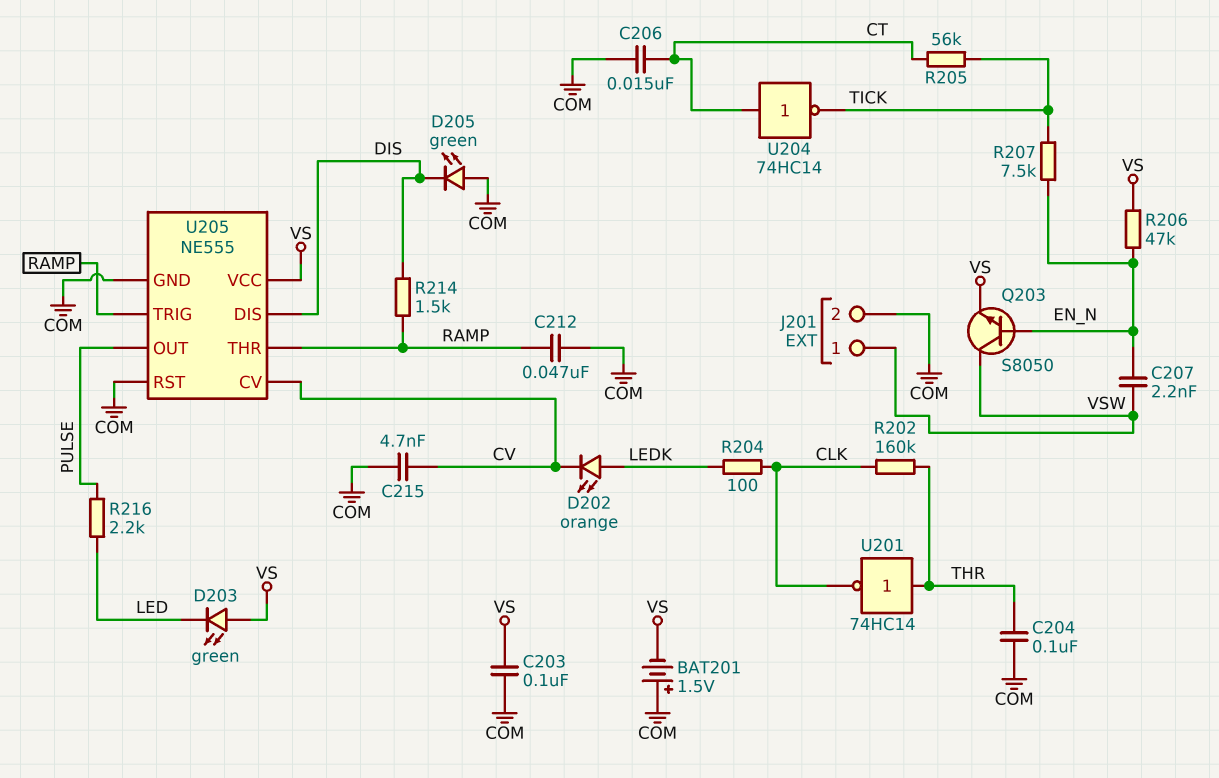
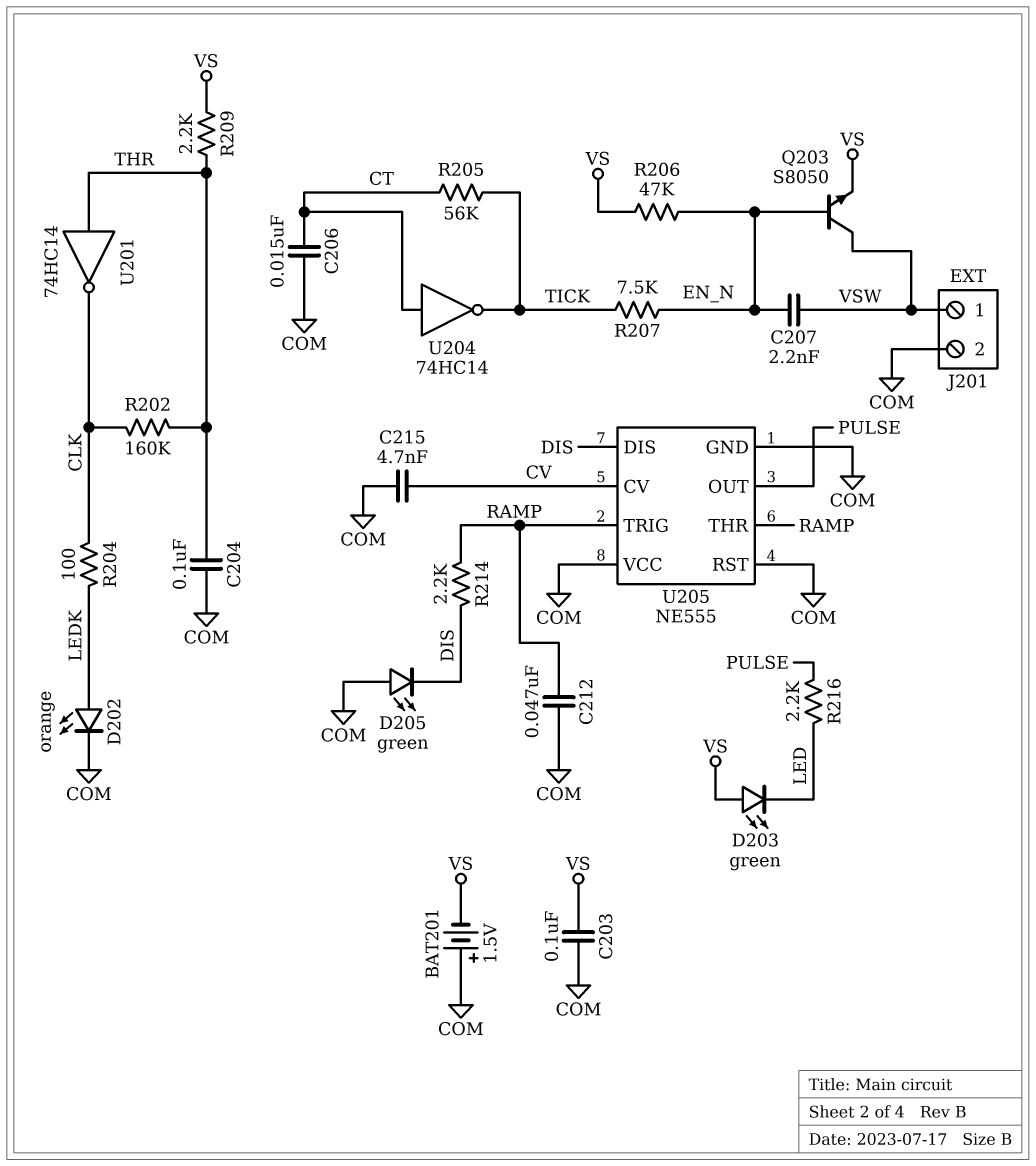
D202: LED orange (A LEDK, K CV) -> LED orange (A LEDK, K COM)
R209: none -> 2.2k (THR, VS)
R214: 1.5k (DIS, RAMP) -> 2.2k (DIS, RAMP)
U205 pin VCC: VS -> COM

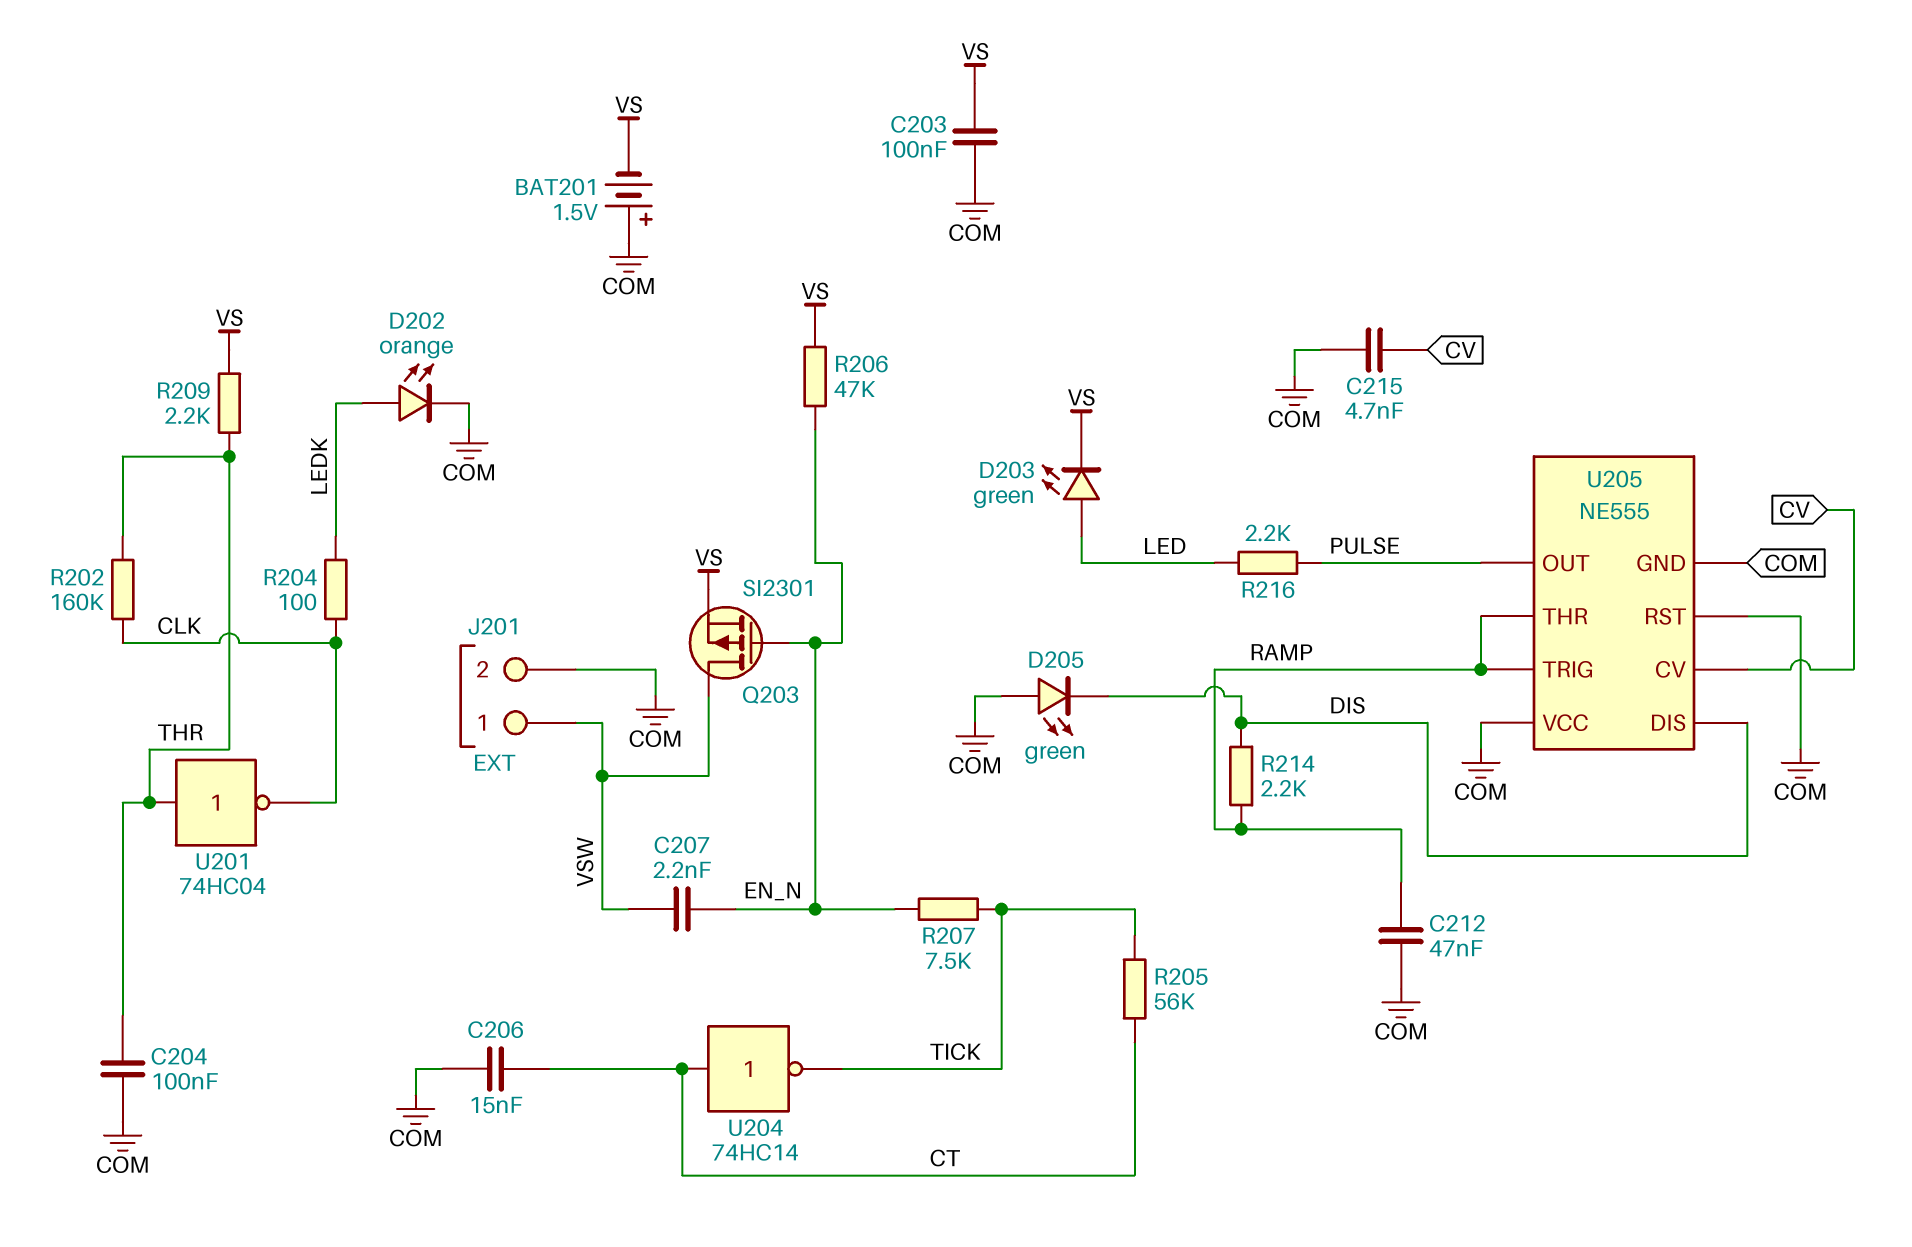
D203: LED green (A VS, K LED) -> LED green (A LED, K VS)
Q203: NPN S8050 (B EN_N, C VSW, E VS) -> PMOS SI2301 (G EN_N, D VSW, S VS)
U201: NOT 74HC14 (in THR, out CLK) -> NOT 74HC04 (in THR, out CLK)

